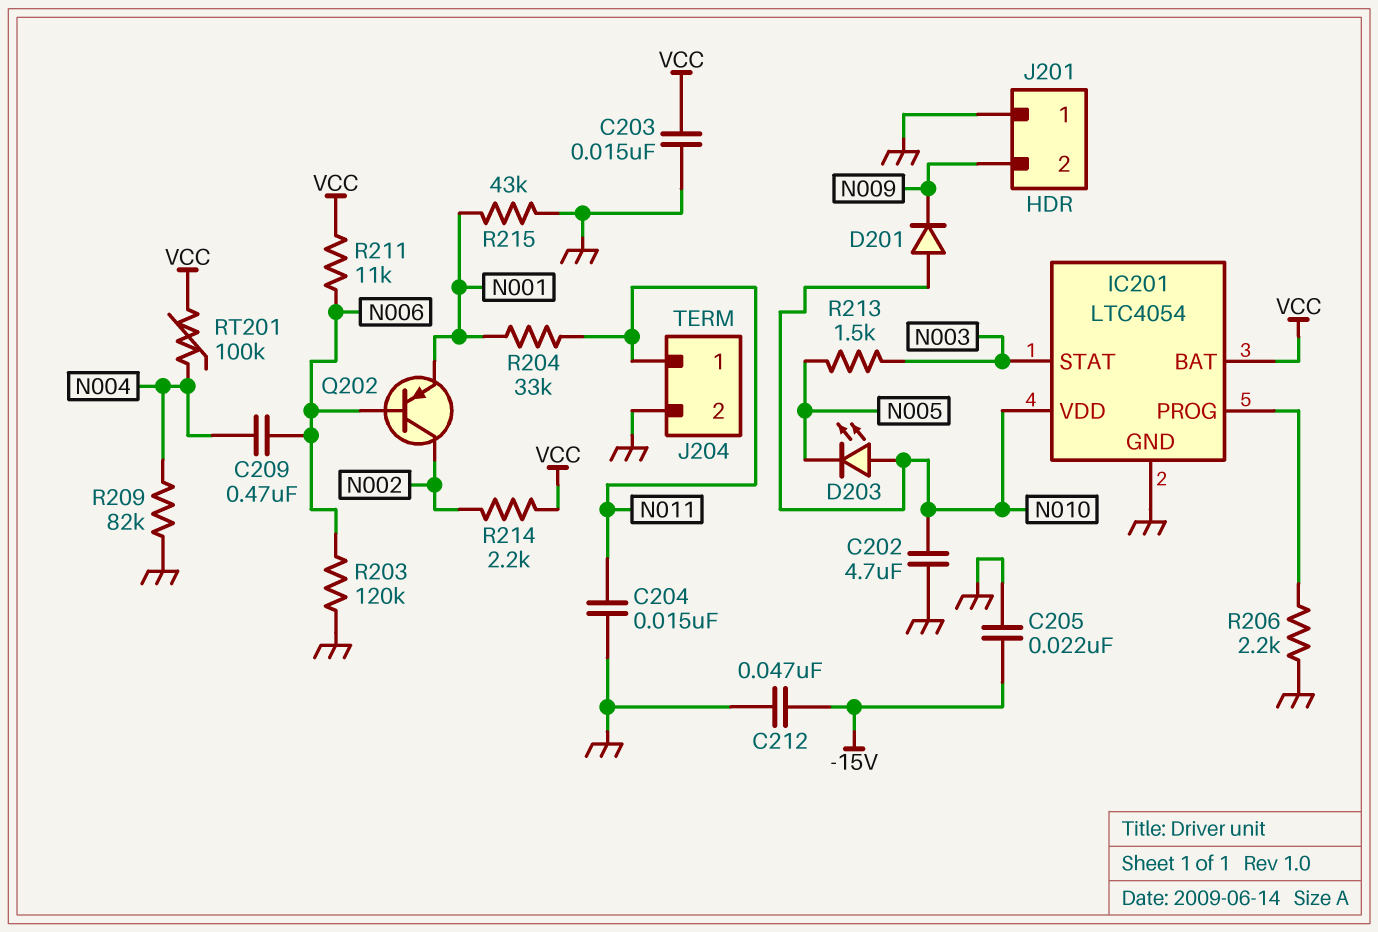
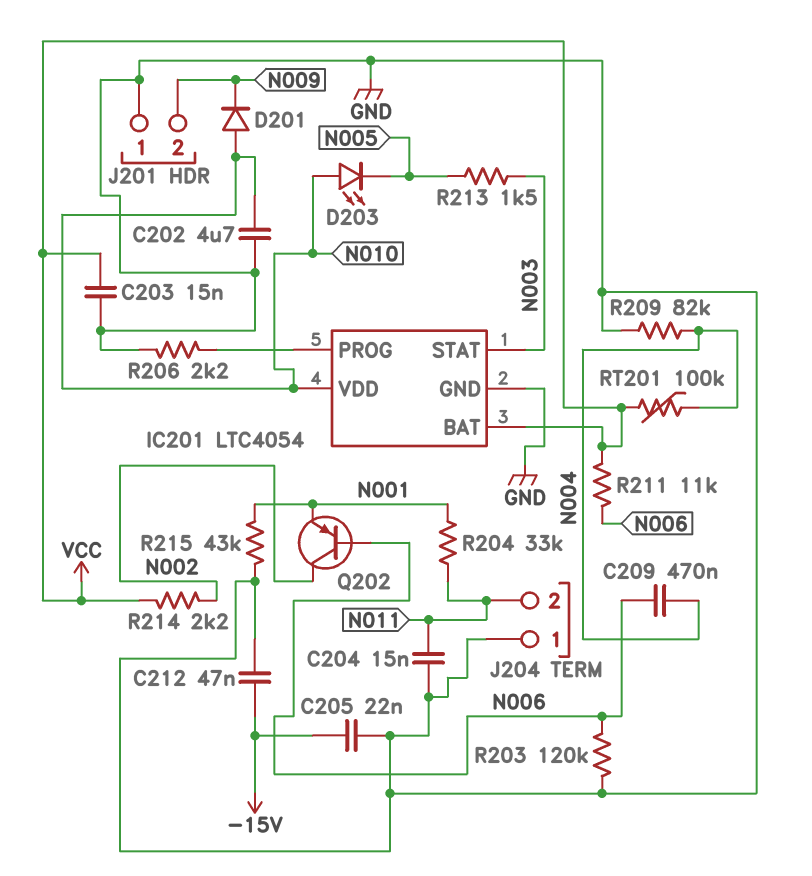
J204 pin 1: N011 -> GND
J204 pin 2: GND -> N011

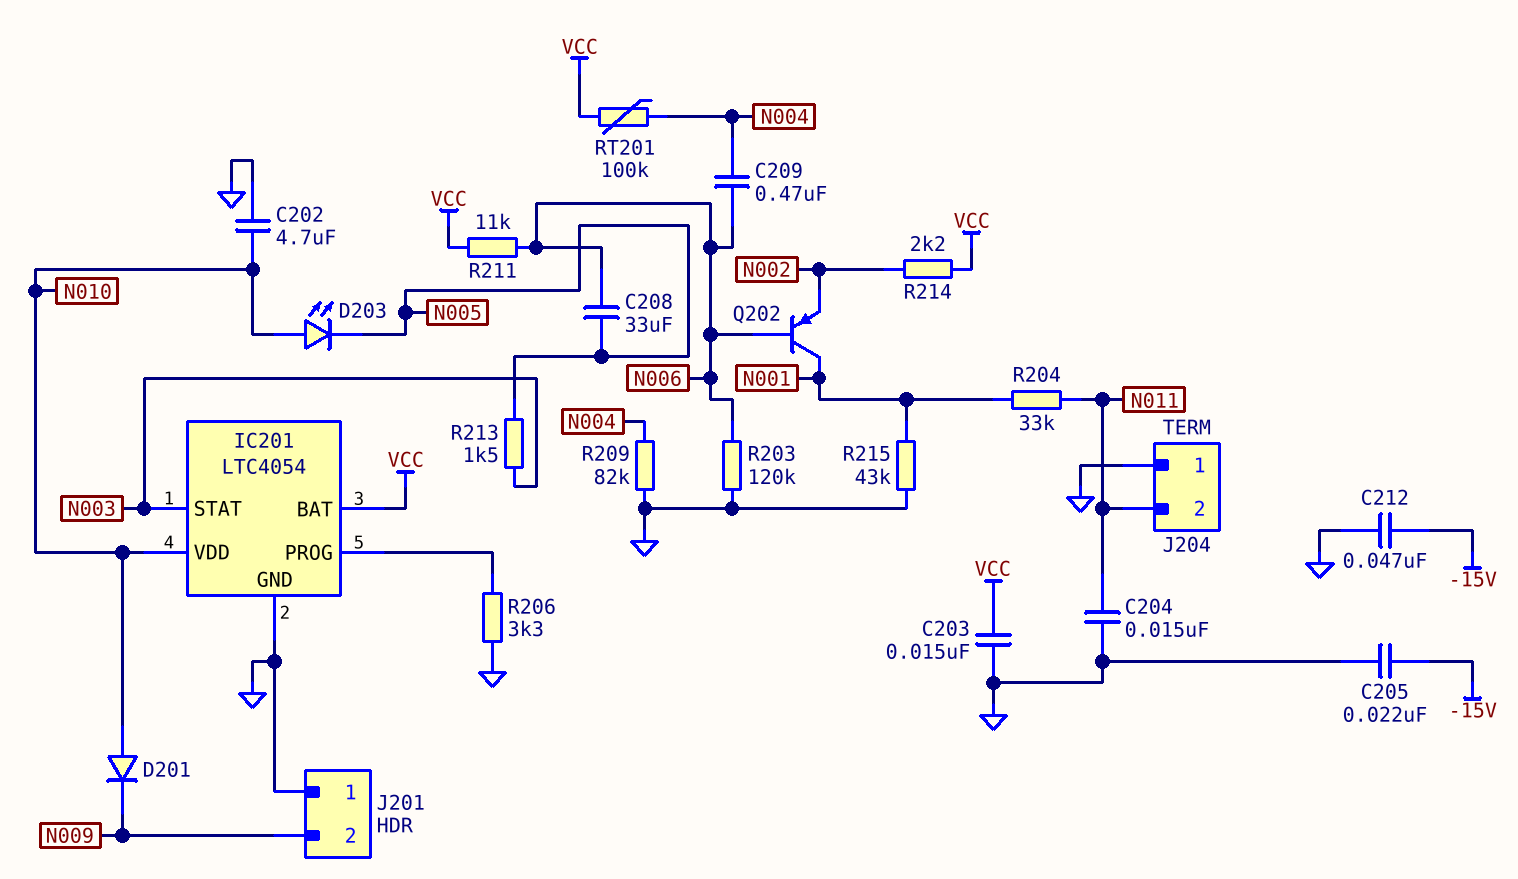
C208: none -> 33uF (N005, N006)
Q202: PNP (B N006, C N002, E N001) -> PNP (B N006, C N001, E N002)
R206: 2.2k (GND, IC201/PROG) -> 3.3k (GND, IC201/PROG)

